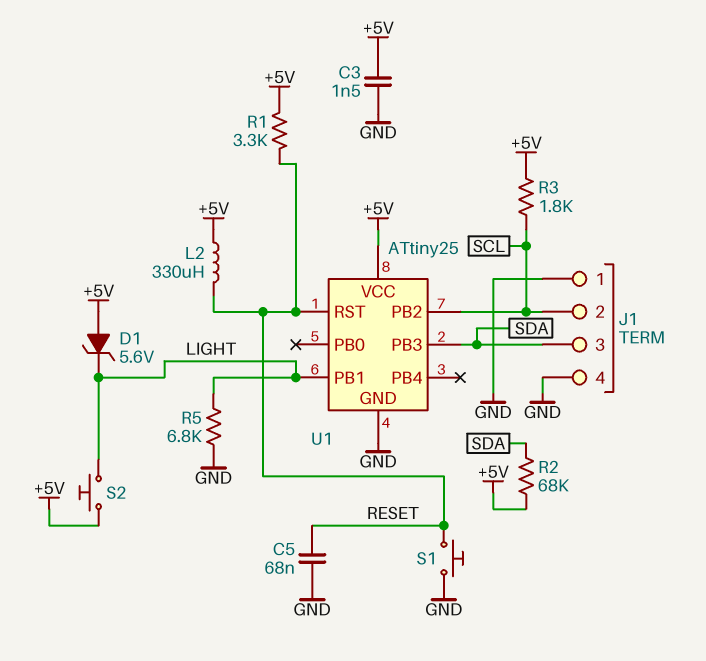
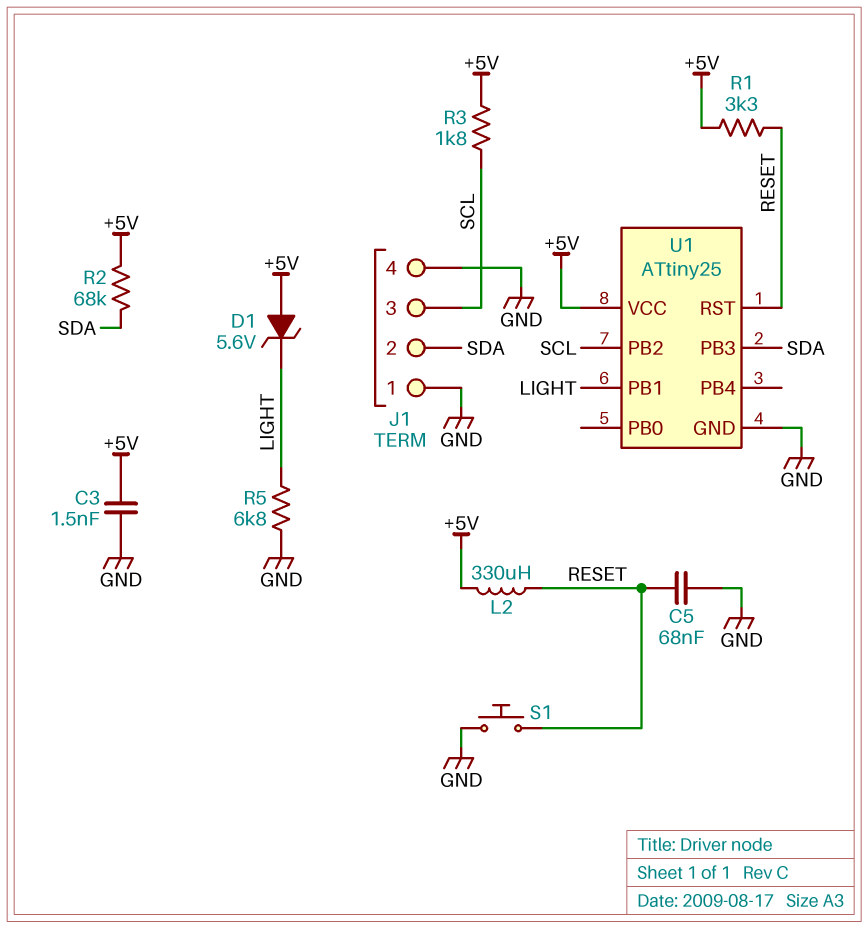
J1 pin 2: SCL -> SDA
J1 pin 3: SDA -> SCL
S2: button (+5V, LIGHT) -> none

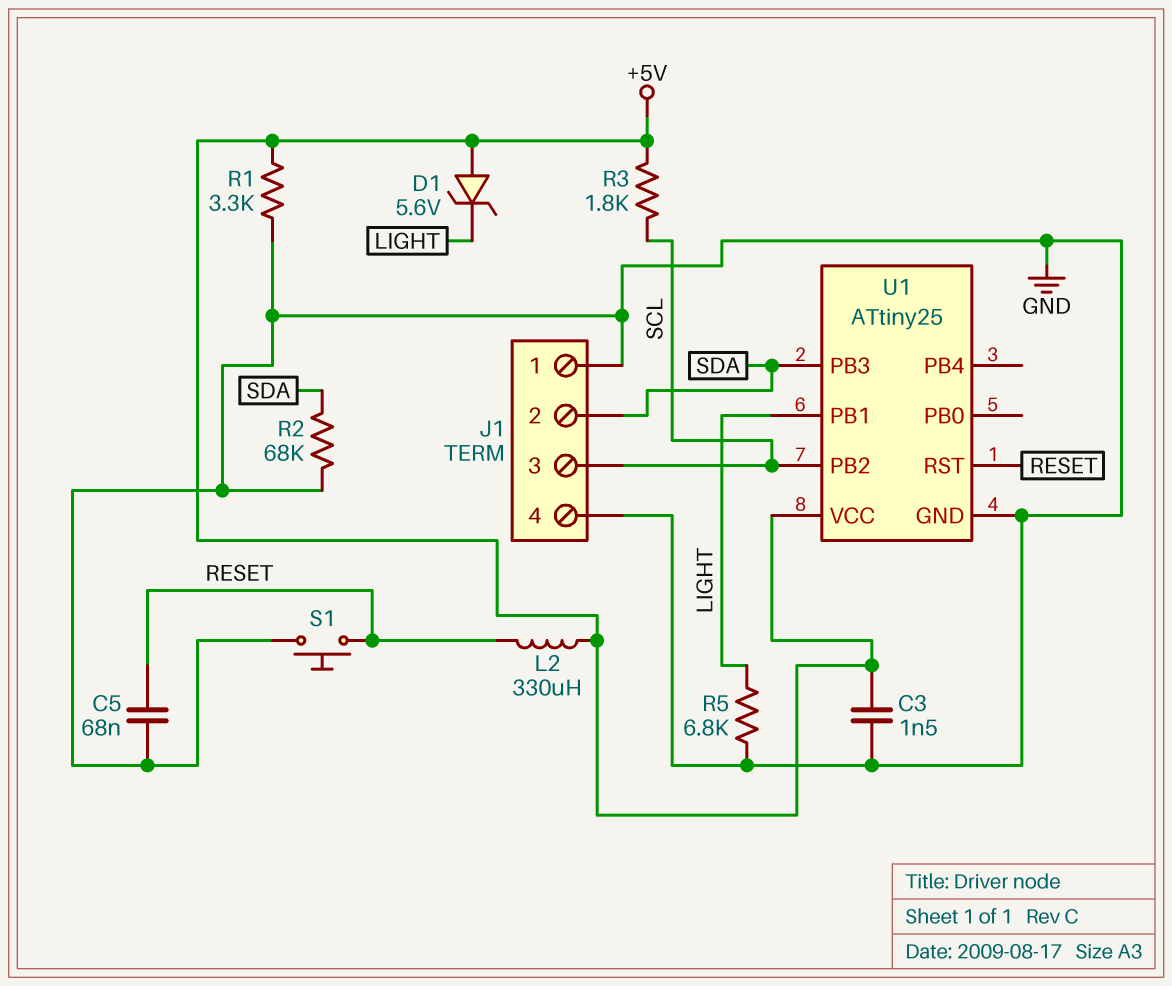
R1: 3.3k (+5V, RESET) -> 3.3k (+5V, GND)
R2: 68k (+5V, SDA) -> 68k (GND, SDA)

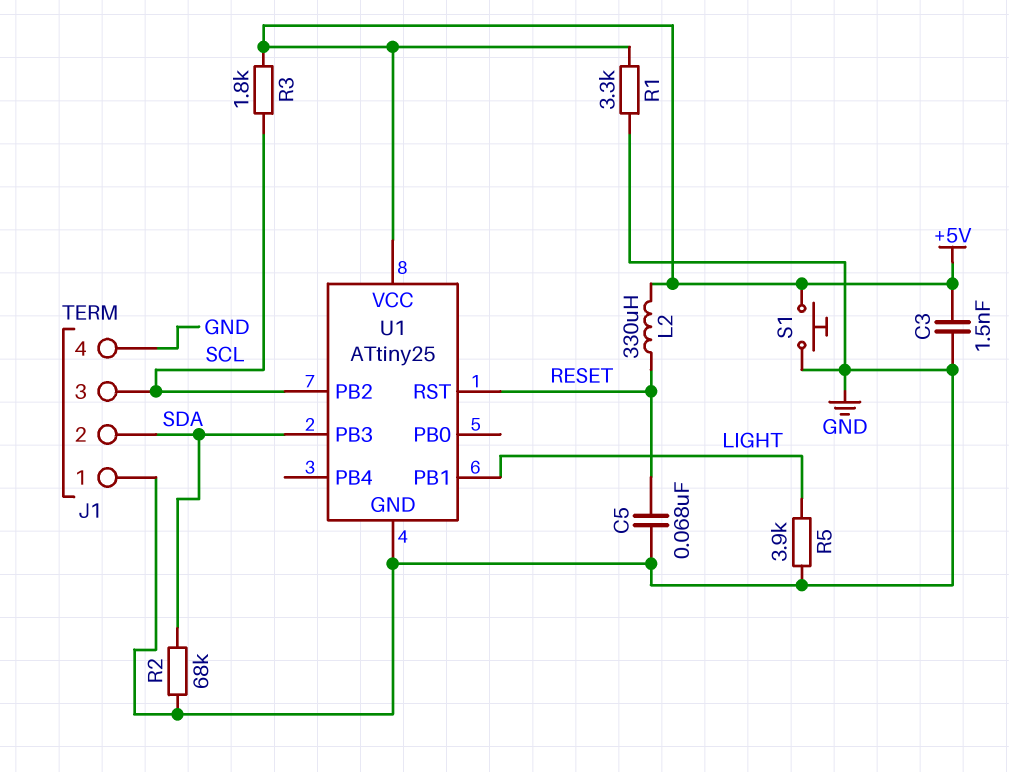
D1: zener 5.6V (A +5V, K LIGHT) -> none
R5: 6.8k (GND, LIGHT) -> 3.9k (GND, LIGHT)
S1: button (GND, RESET) -> button (+5V, GND)

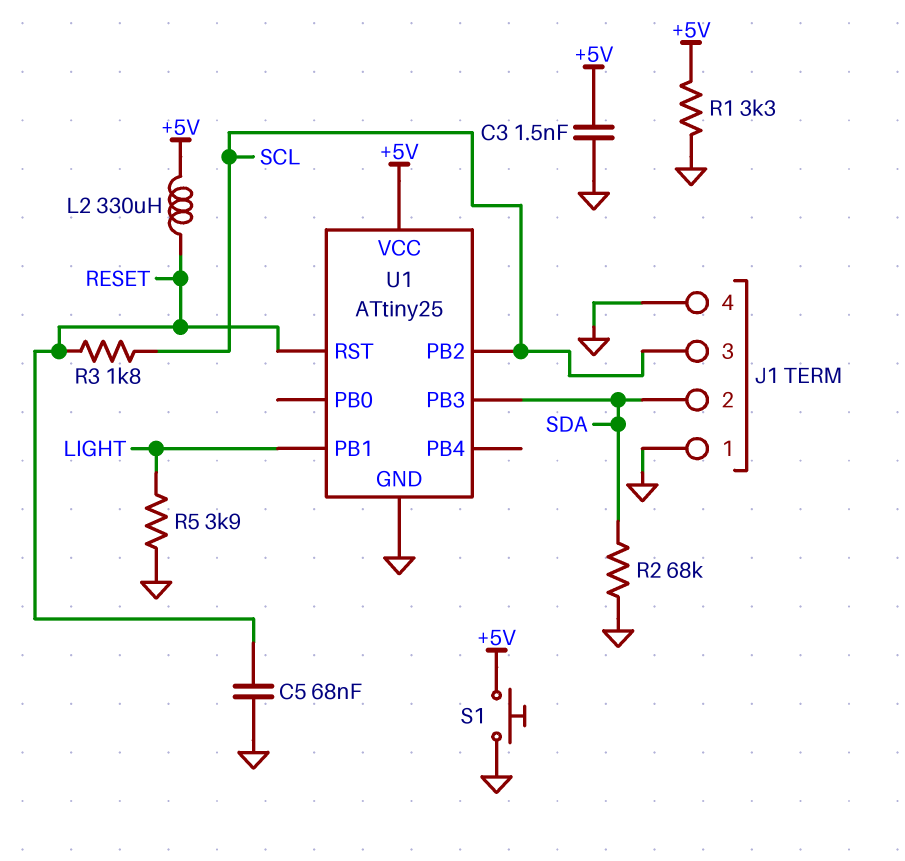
R3: 1.8k (+5V, SCL) -> 1.8k (RESET, SCL)

